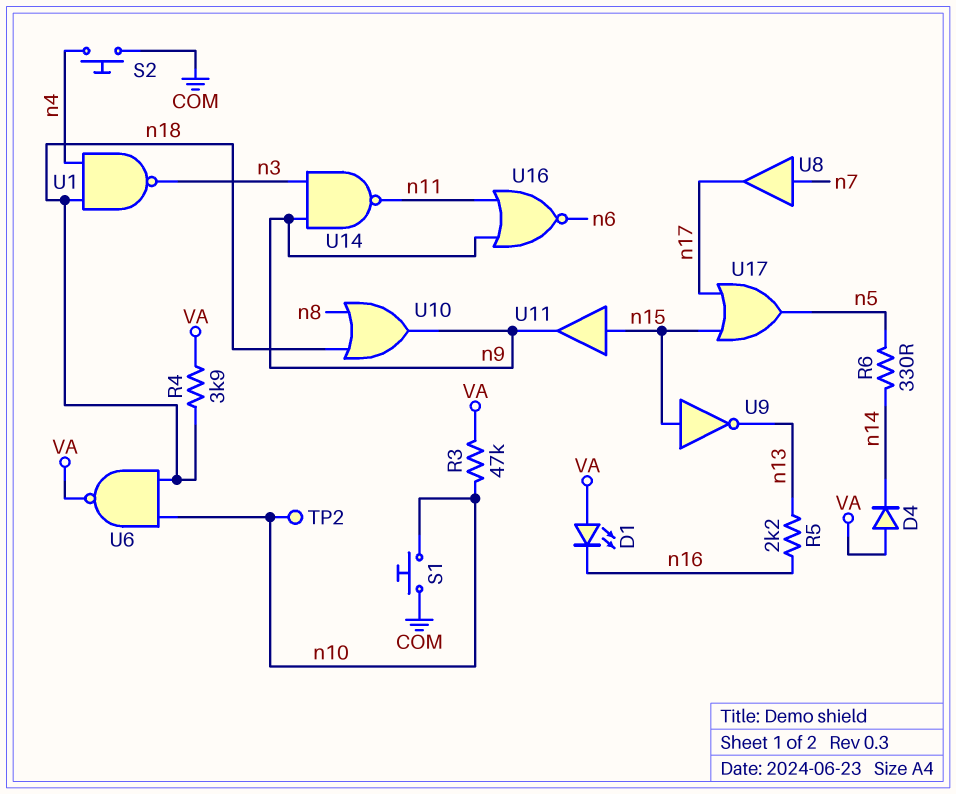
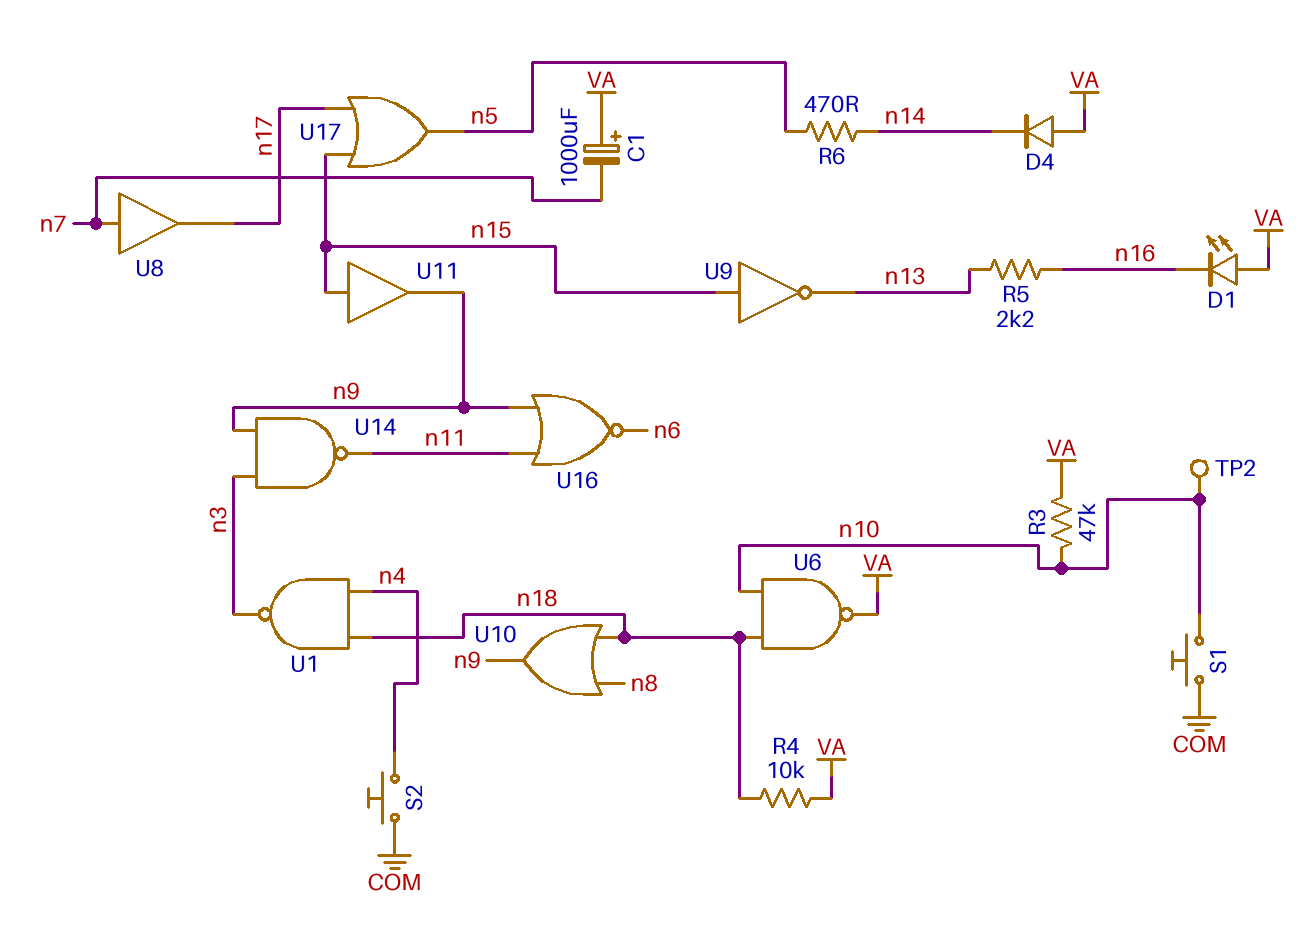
C1: none -> 1000uF (plus VA, minus n7)
R4: 3.9k (VA, n18) -> 10k (VA, n18)
R6: 330 (n5, n14) -> 470 (n5, n14)

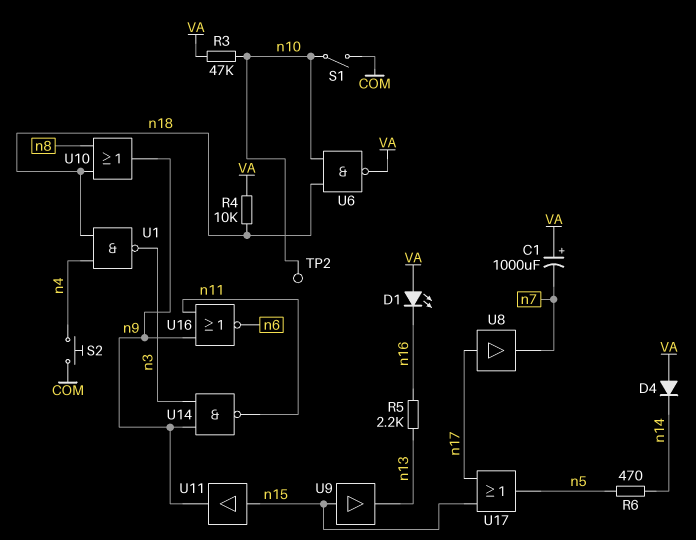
S1: button (COM, n10) -> switch (COM, n10)
U8: buffer (in n7, out n17) -> buffer (in n17, out n7)
U9: NOT (in n15, out n13) -> buffer (in n15, out n13)

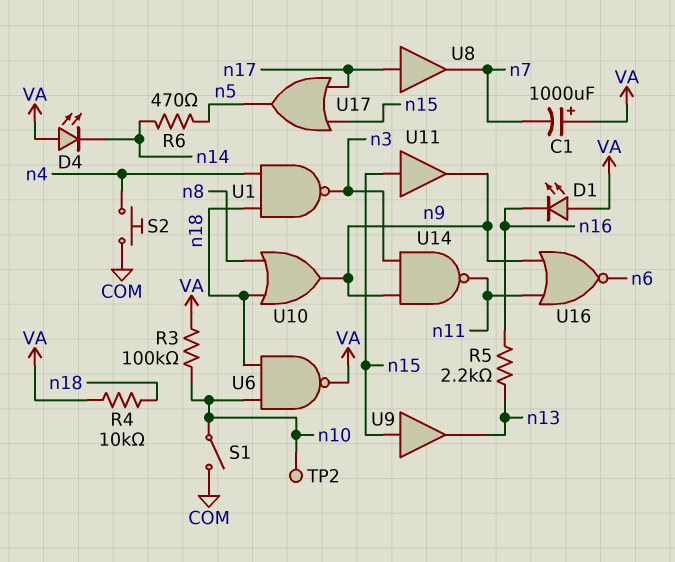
D4: diode (A VA, K n14) -> LED (A VA, K n14)
R3: 47k (VA, n10) -> 100k (VA, n10)

